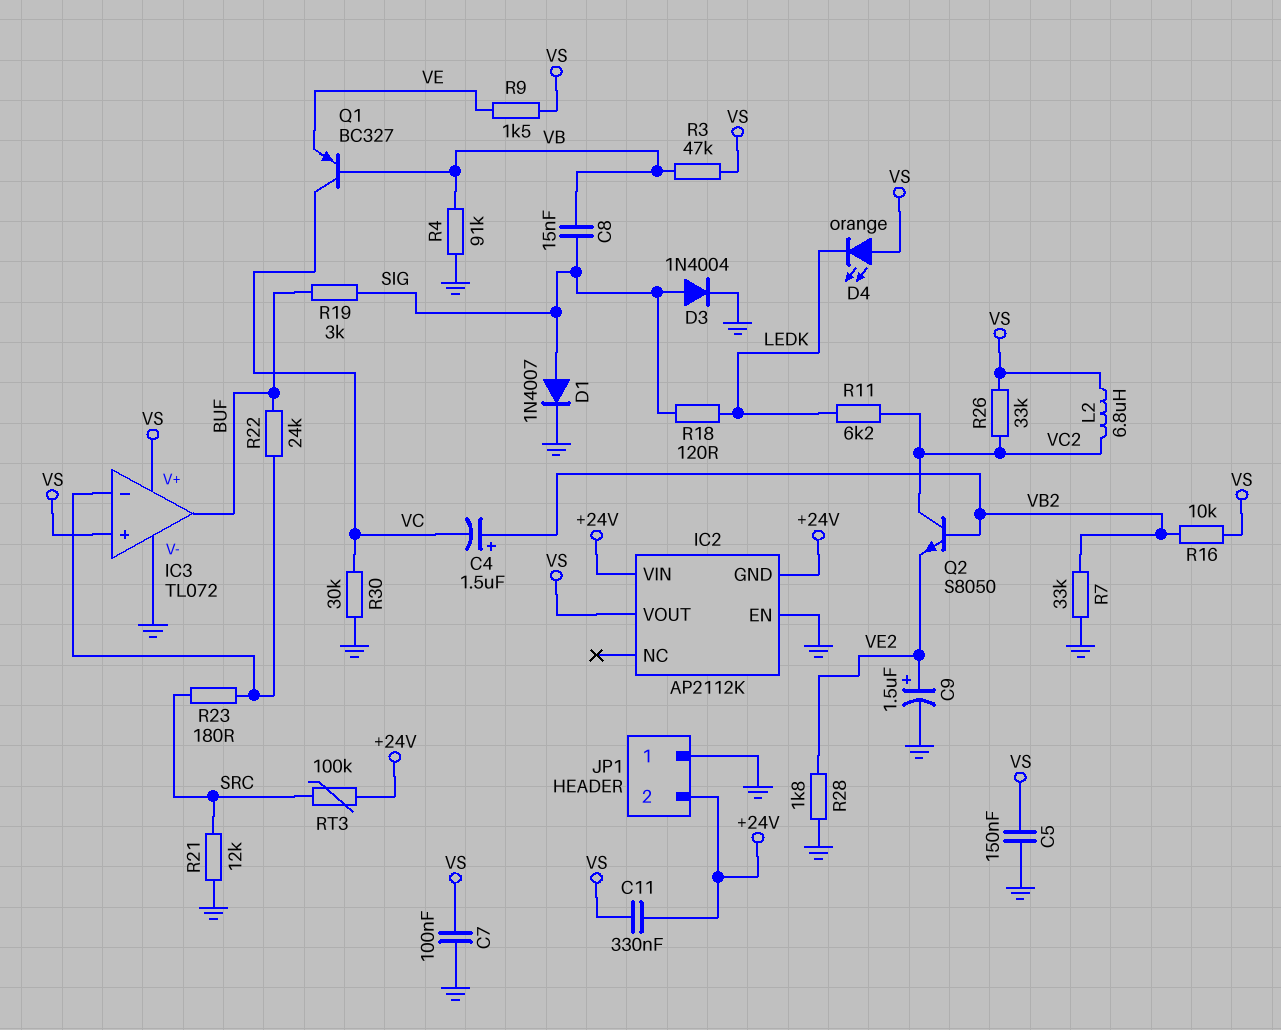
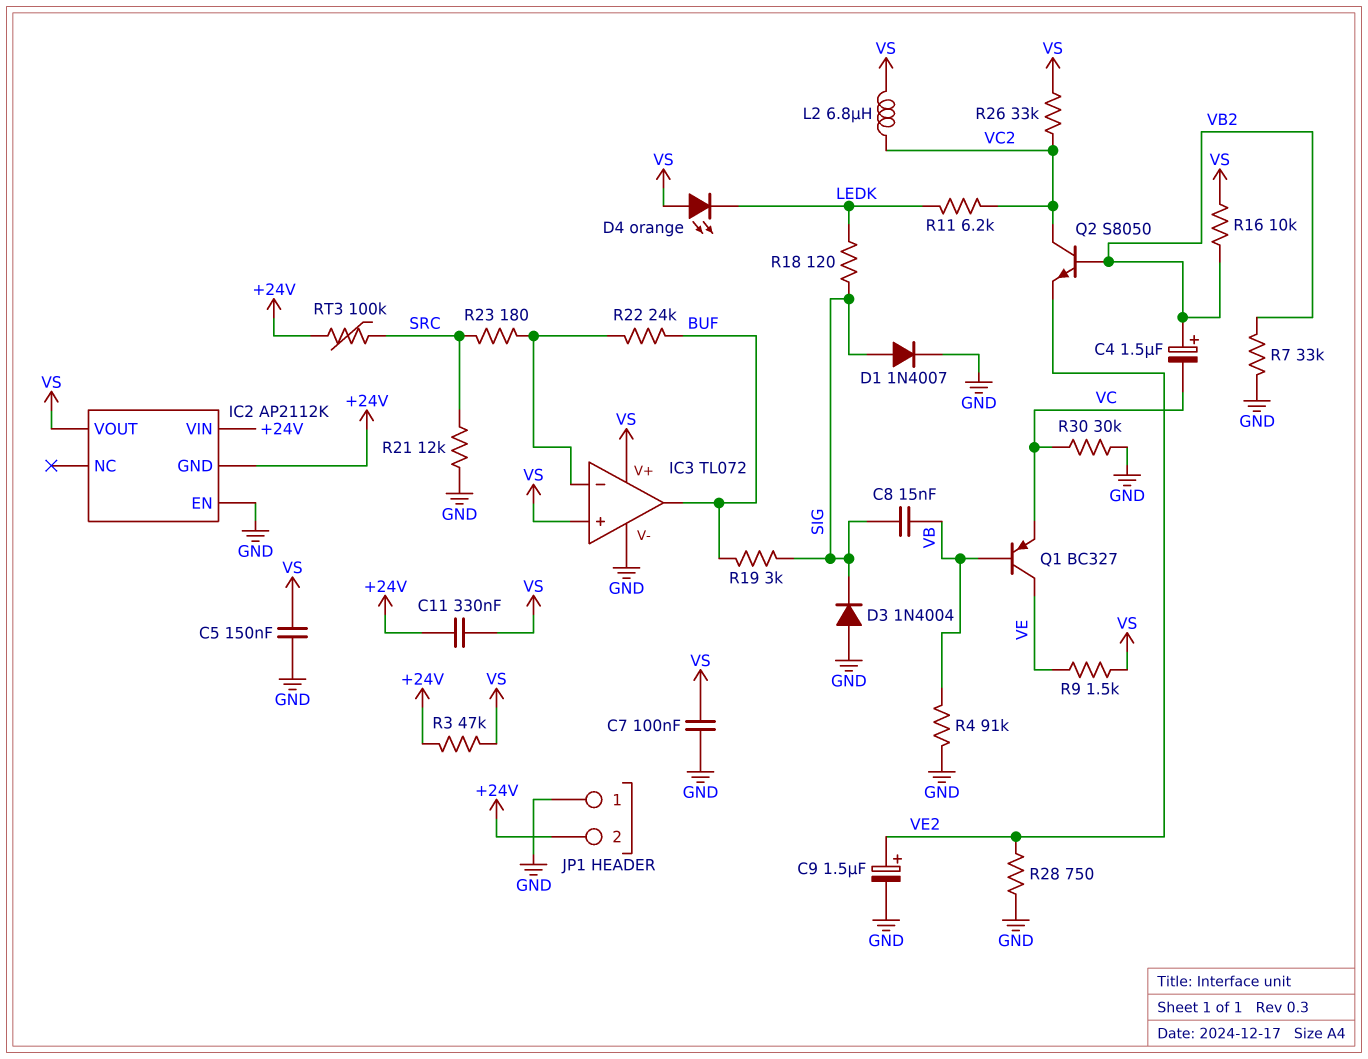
D3: diode 1N4004 (A SIG, K GND) -> diode 1N4004 (A GND, K SIG)
Q1: PNP BC327 (B VB, C VC, E VE) -> PNP BC327 (B VB, C VE, E VC)
R3: 47k (VB, VS) -> 47k (+24V, VS)
R28: 1.8k (GND, VE2) -> 750 (GND, VE2)

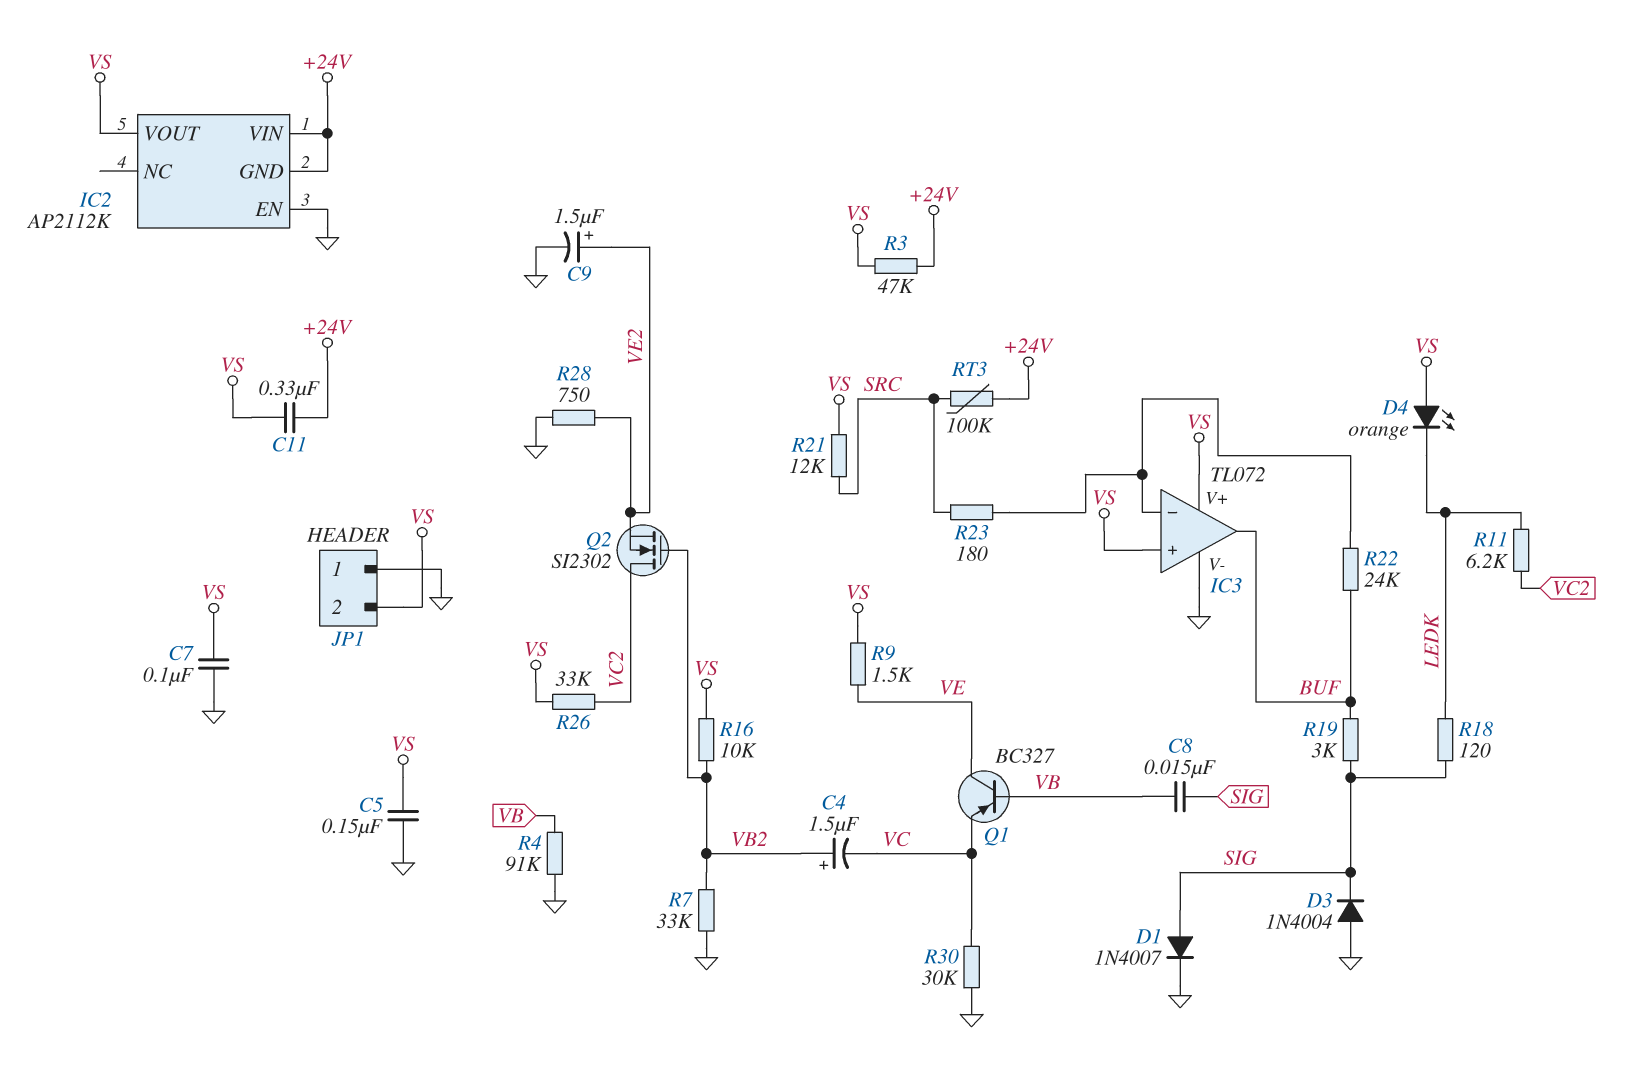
JP1 pin 2: +24V -> VS
L2: 6.8uH (VC2, VS) -> none
Q2: NPN S8050 (B VB2, C VC2, E VE2) -> NMOS SI2302 (G VB2, D VC2, S VE2)
R21: 12k (GND, SRC) -> 12k (SRC, VS)

